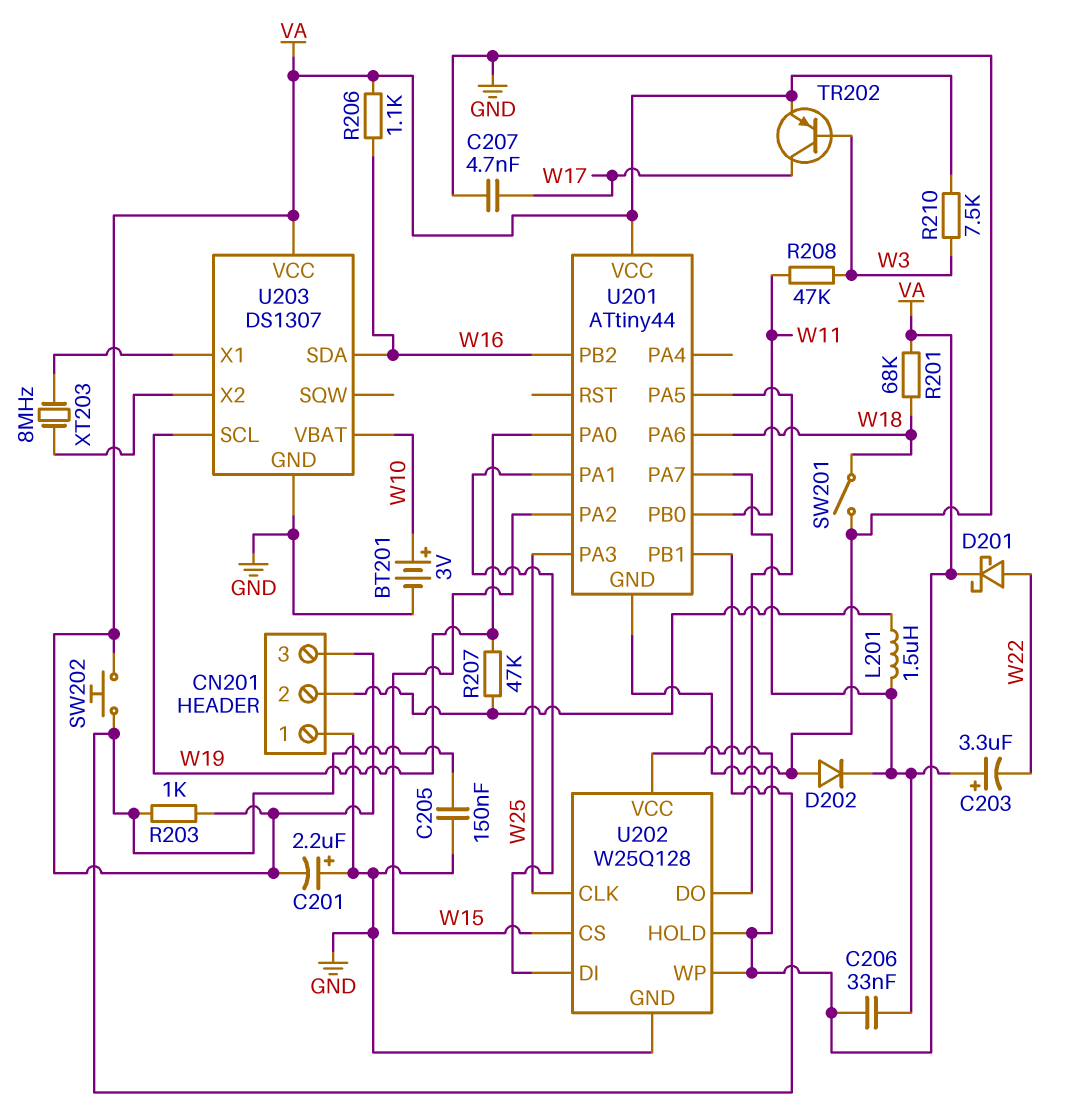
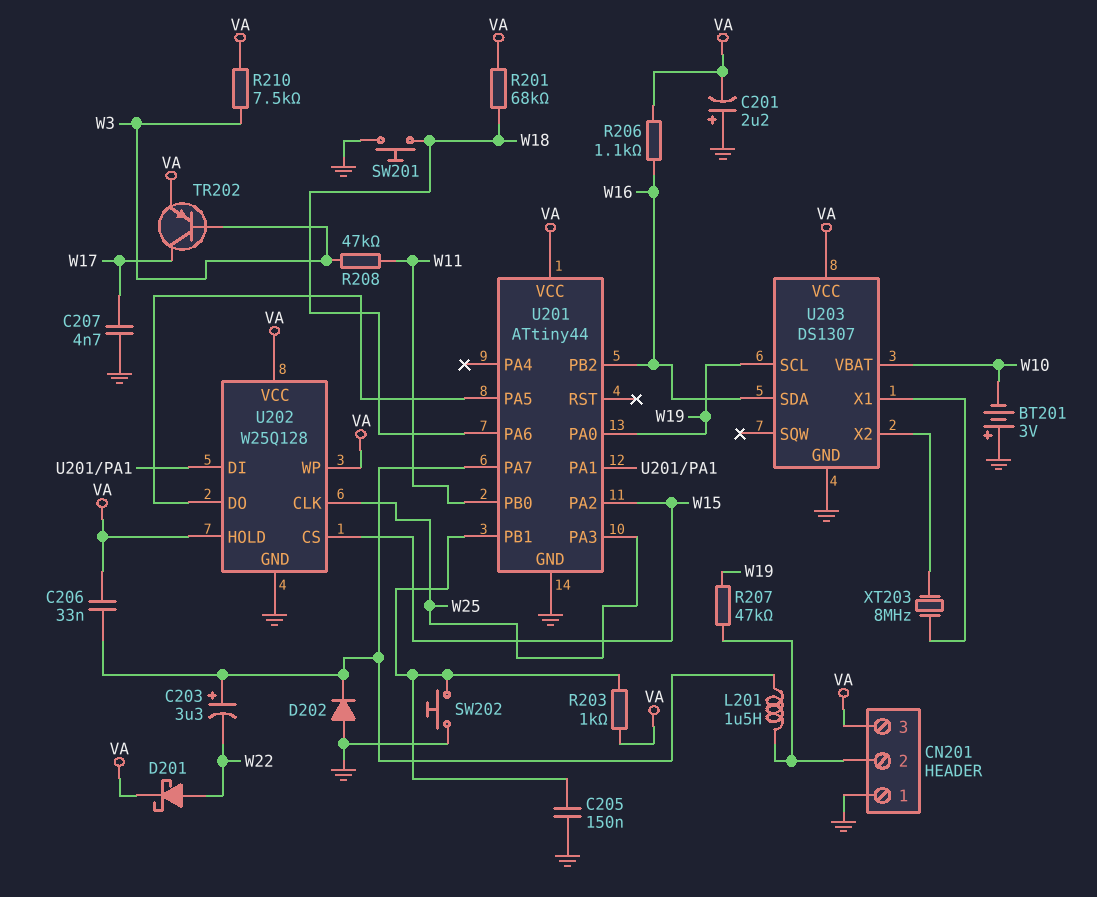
BT201: 3V (plus W10, minus GND) -> 3V (plus GND, minus W10)
SW201: switch (GND, W18) -> button (GND, W18)
SW202: button (U201/PB1, VA) -> button (GND, U201/PB1)

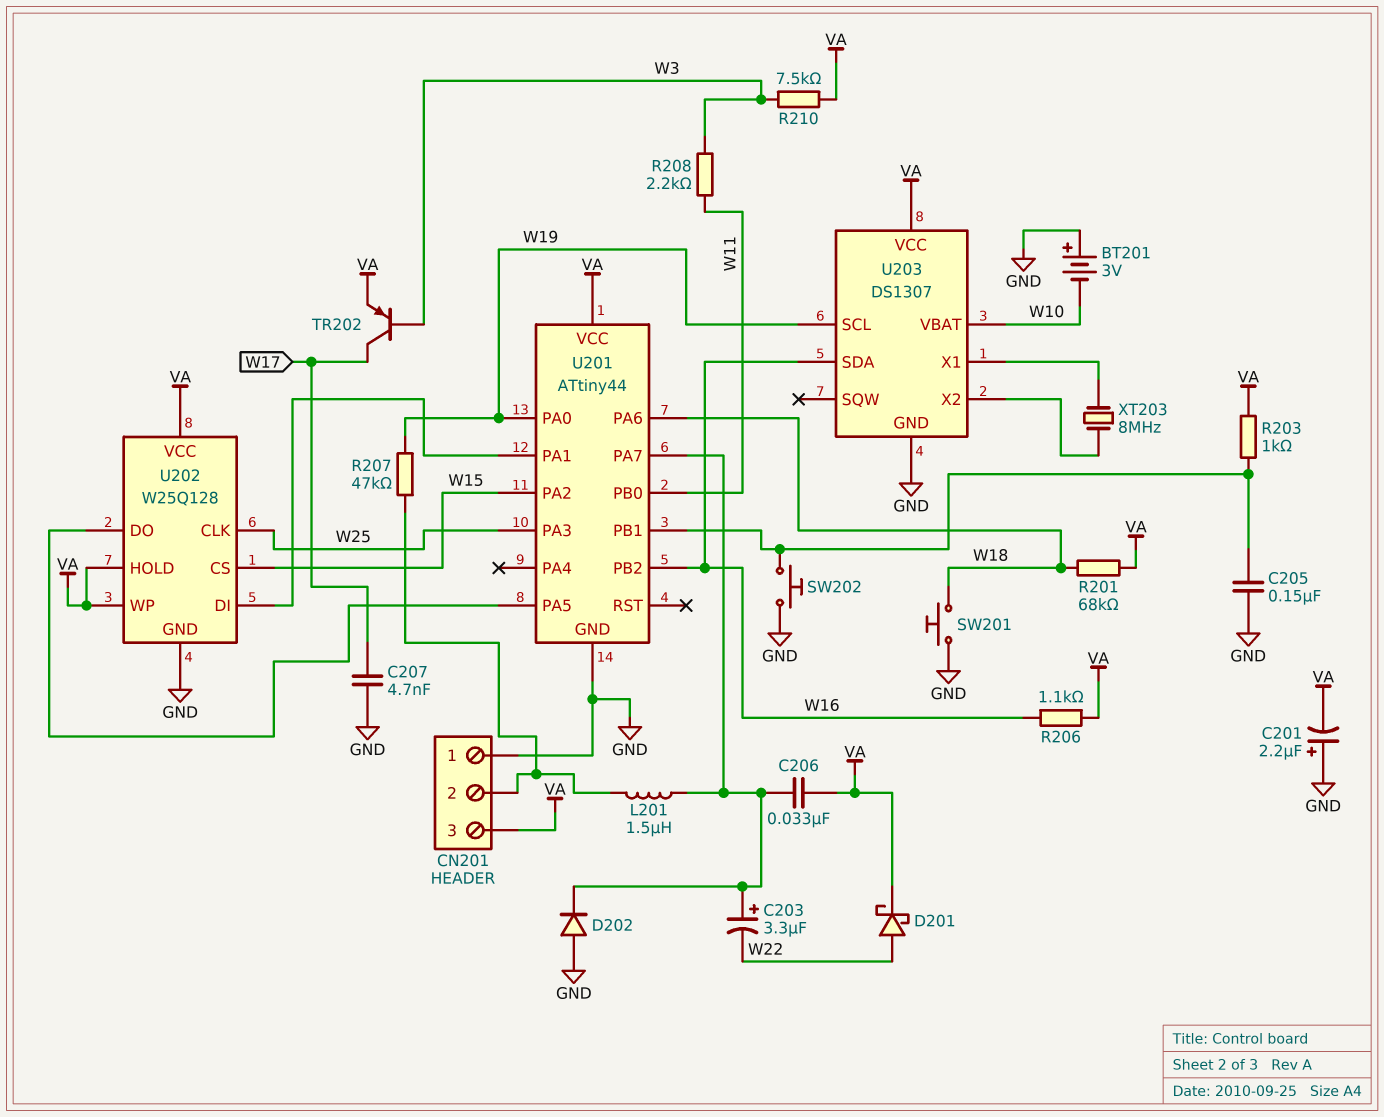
R208: 47k (W3, W11) -> 2.2k (W3, W11)

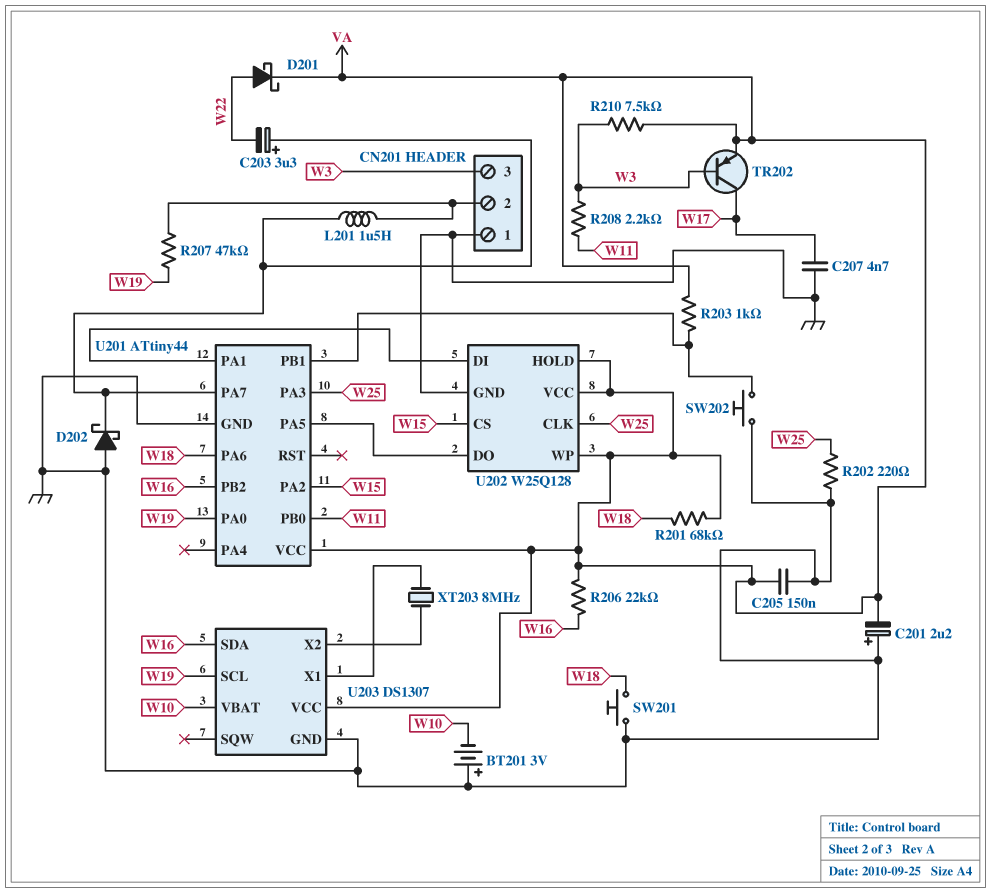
C205: 150nF (GND, U201/PB1) -> 150nF (GND, VA)
C206: 33nF (U201/PA7, VA) -> none
CN201 pin 3: VA -> W3
D202: diode (A GND, K U201/PA7) -> schottky (A GND, K U201/PA7)
R202: none -> 220 (GND, W25)
R206: 1.1k (VA, W16) -> 22k (VA, W16)

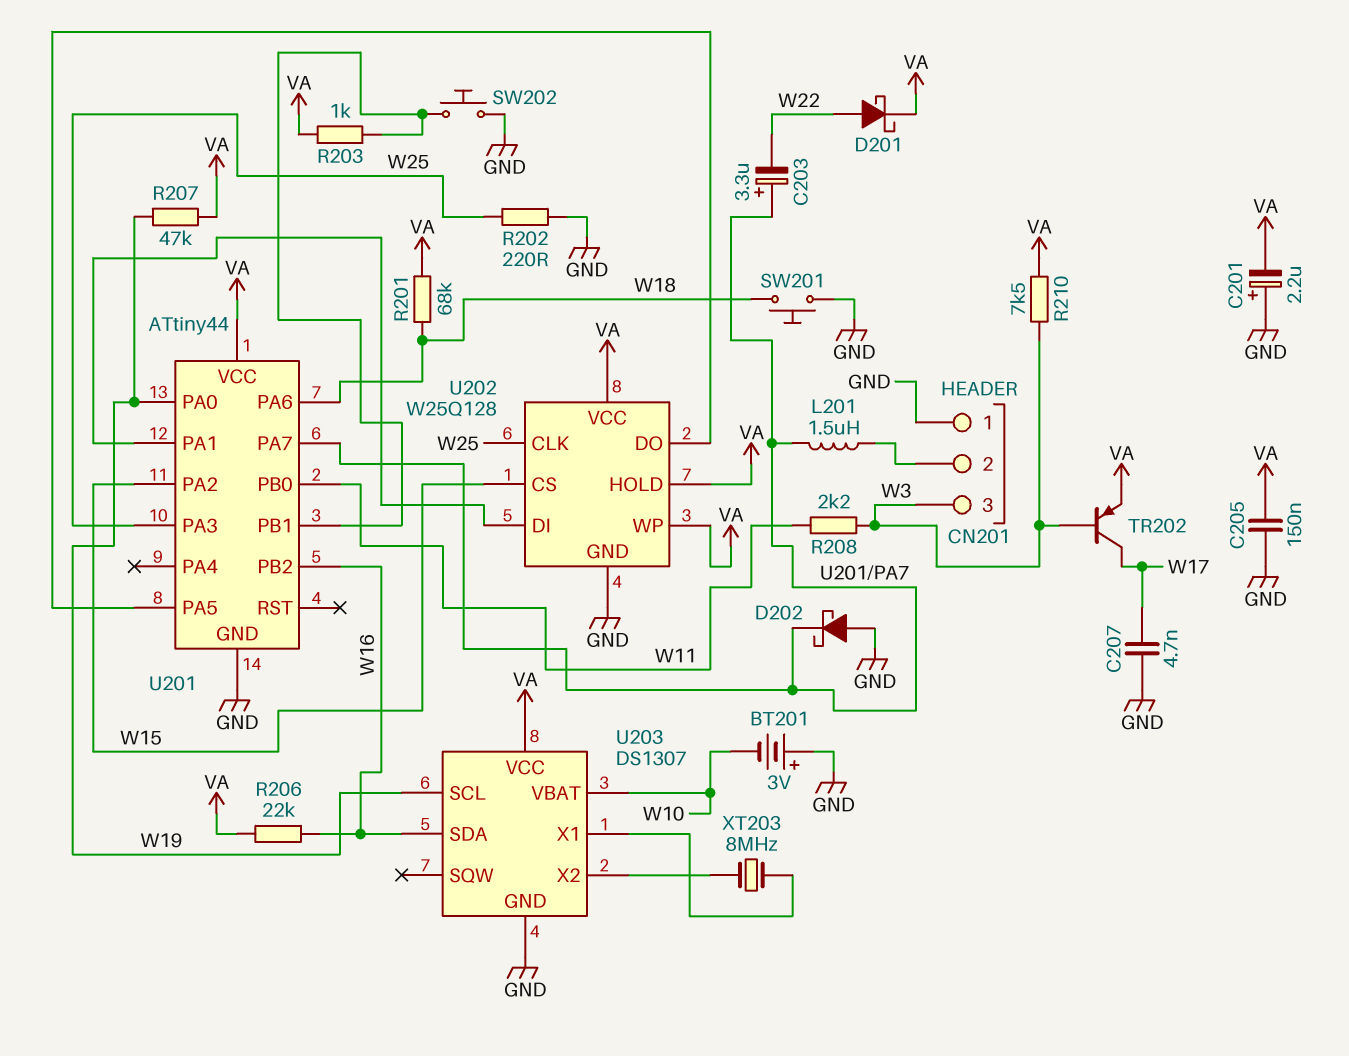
R207: 47k (CN201/2, W19) -> 47k (VA, W19)

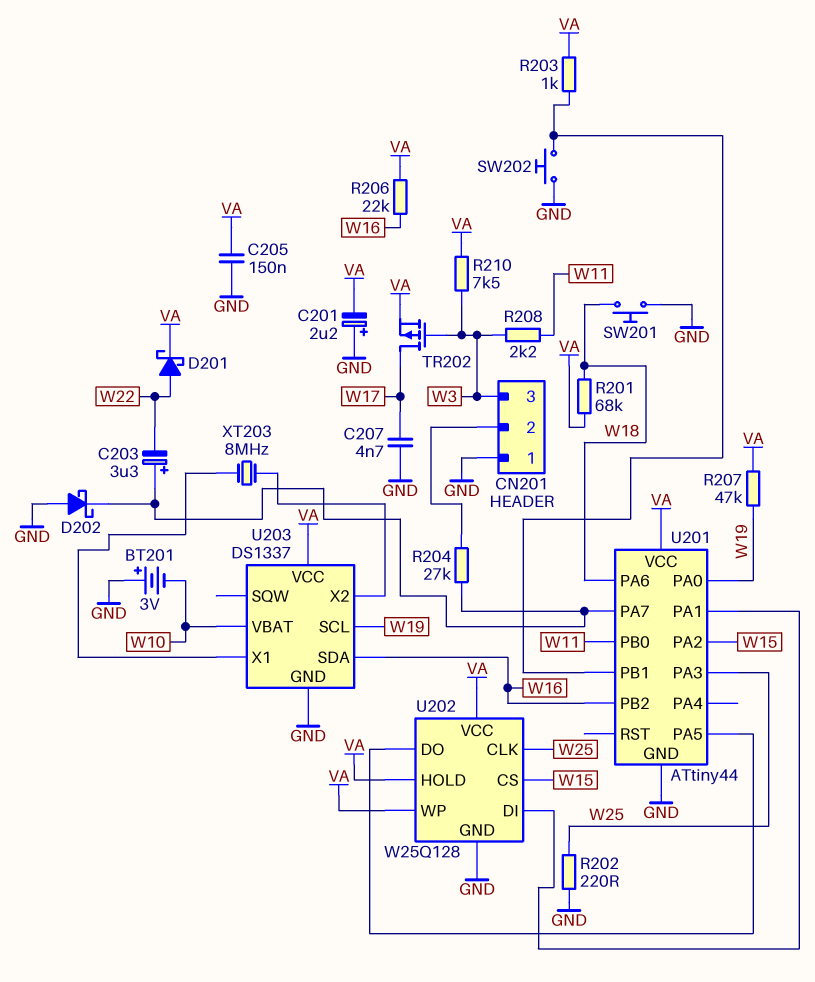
L201: 1.5uH (CN201/2, U201/PA7) -> none
R204: none -> 27k (CN201/2, U201/PA7)
TR202: PNP (B W3, C W17, E VA) -> PMOS (G W3, D W17, S VA)
U203: DS1307 -> DS1337

